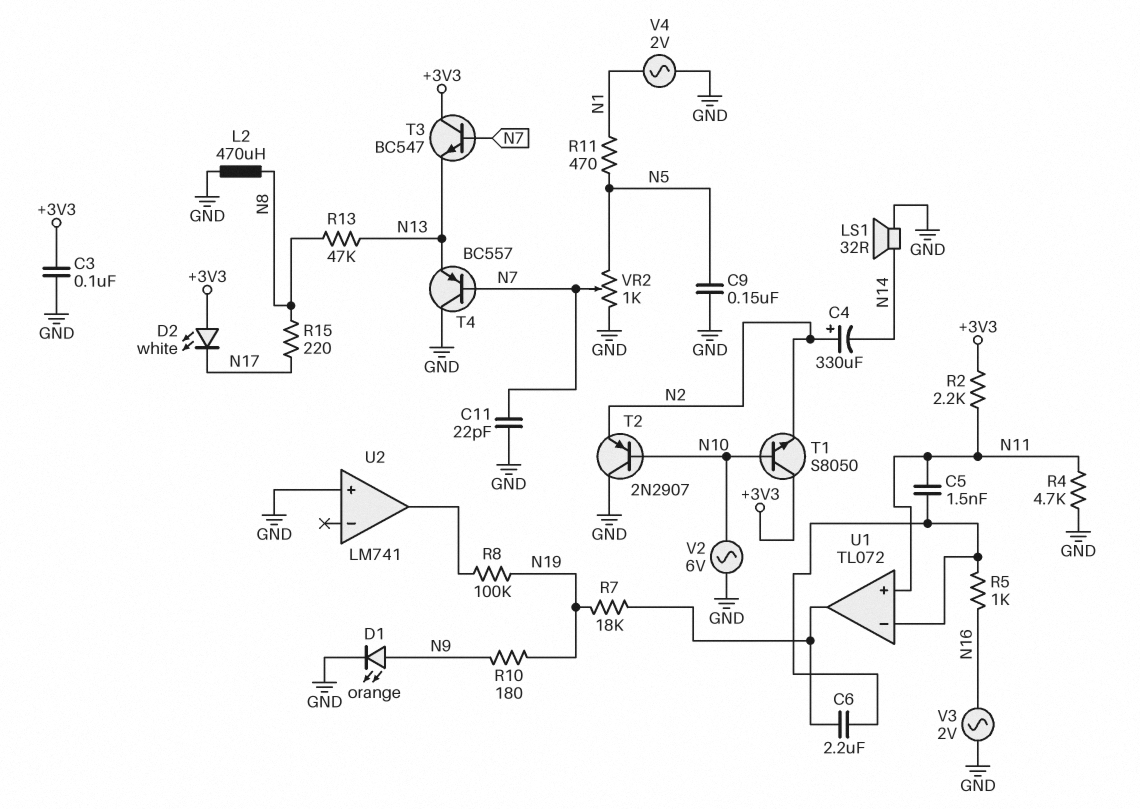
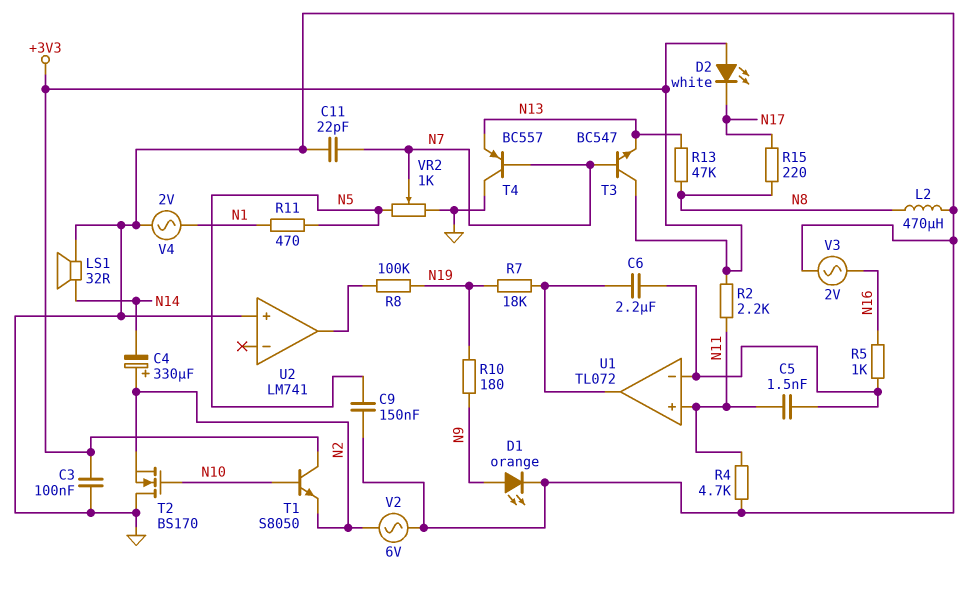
T2: PNP 2N2907 (B N10, C GND, E N2) -> NMOS BS170 (G N10, D GND, S N2)
V2: AC 6V (GND, N10) -> AC 6V (GND, N2)

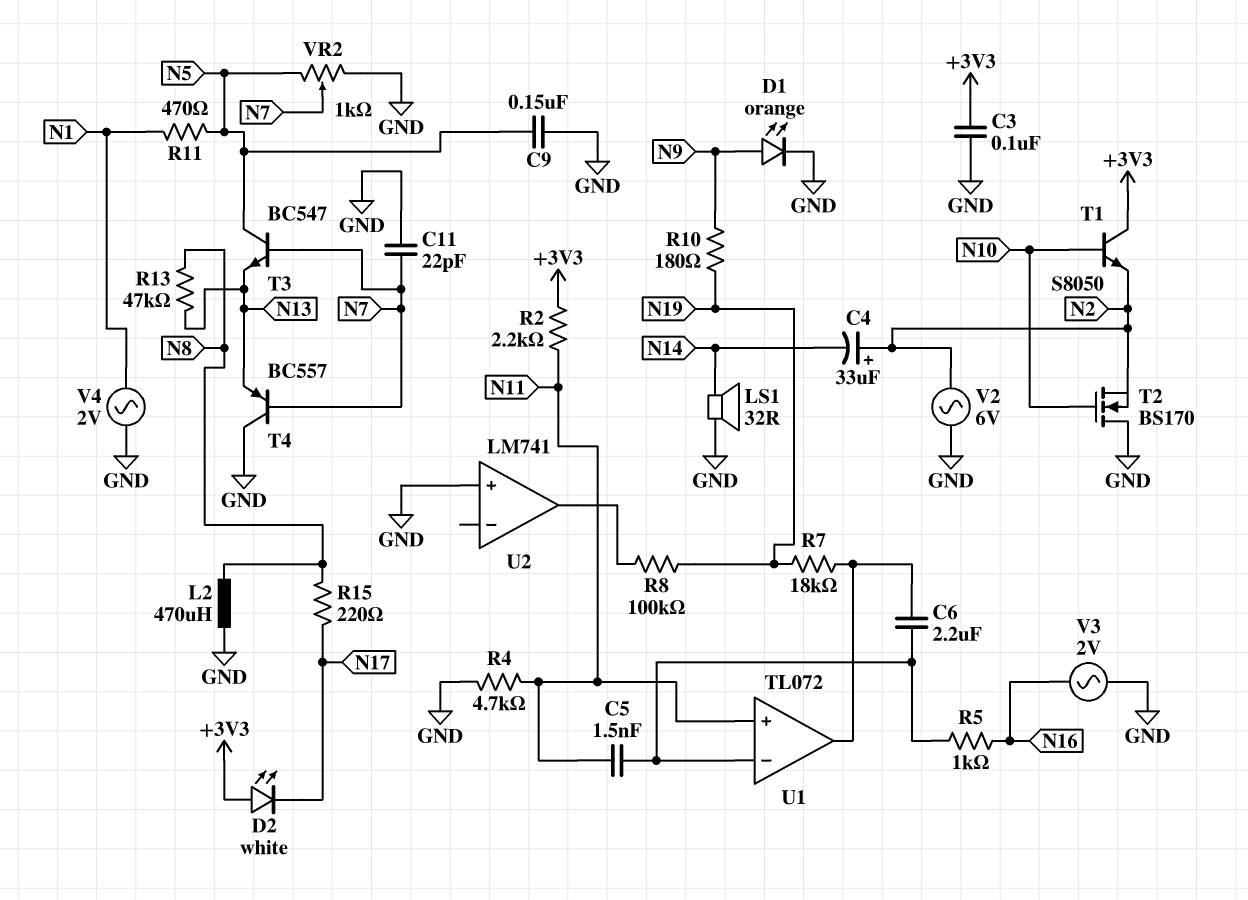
C4: 330uF (plus N2, minus N14) -> 33uF (plus N2, minus N14)
T3: NPN BC547 (B N7, C +3V3, E N13) -> NPN BC547 (B N7, C N5, E N13)

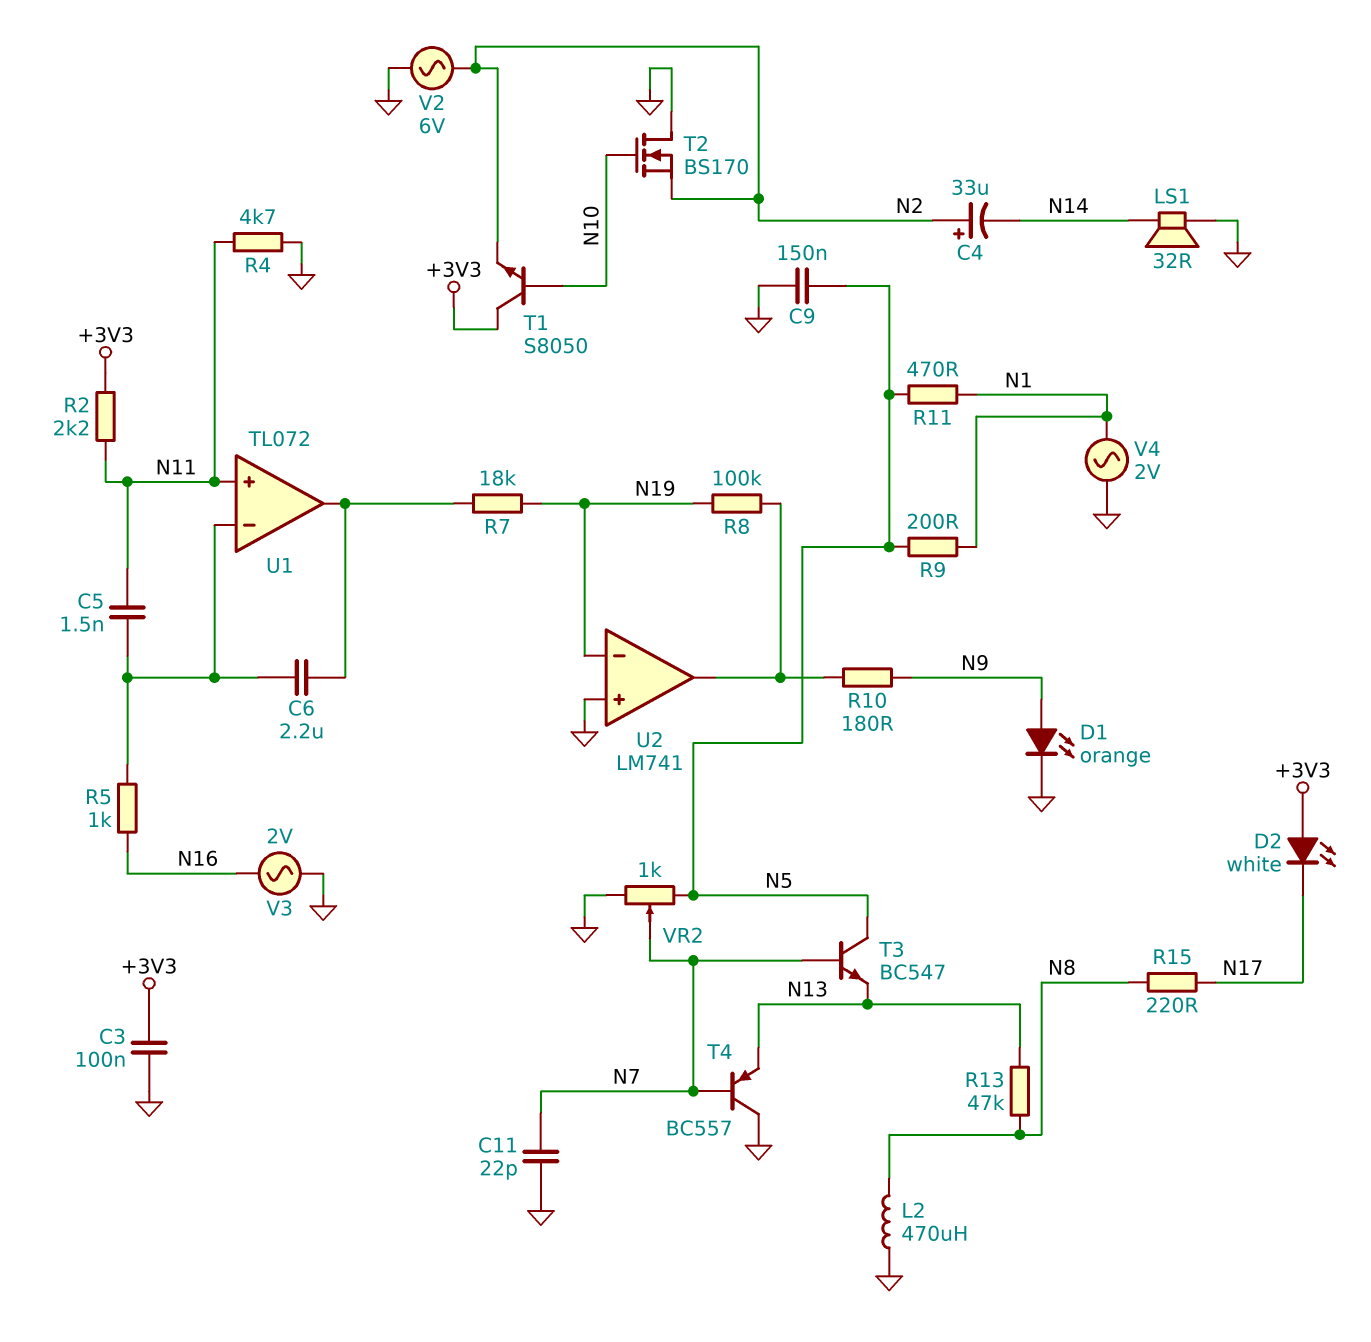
R9: none -> 200 (N1, N5)
R10: 180 (N9, N19) -> 180 (N9, U2/out)
U2 pin in-: none -> N19

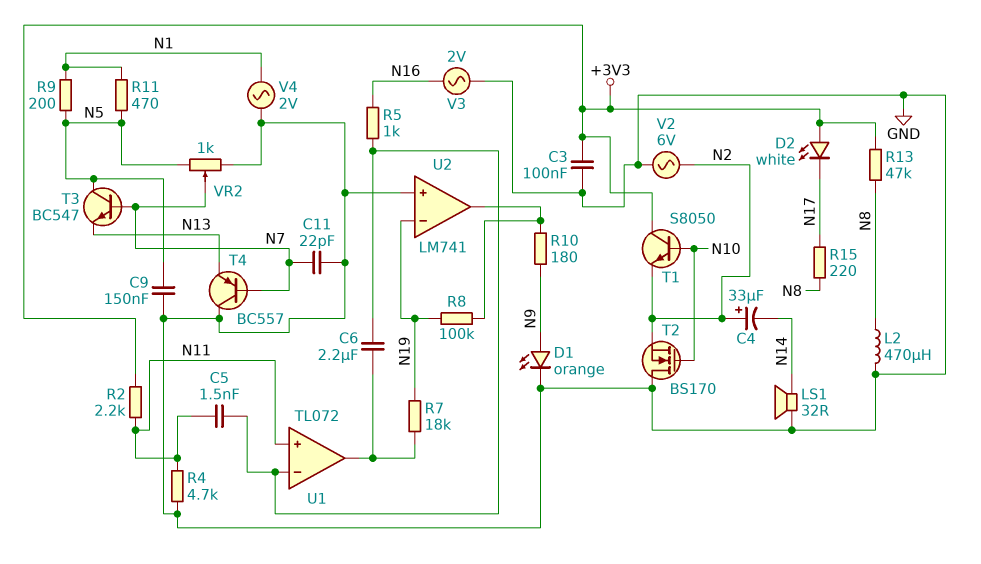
R13: 47k (N8, N13) -> 47k (+3V3, N8)

